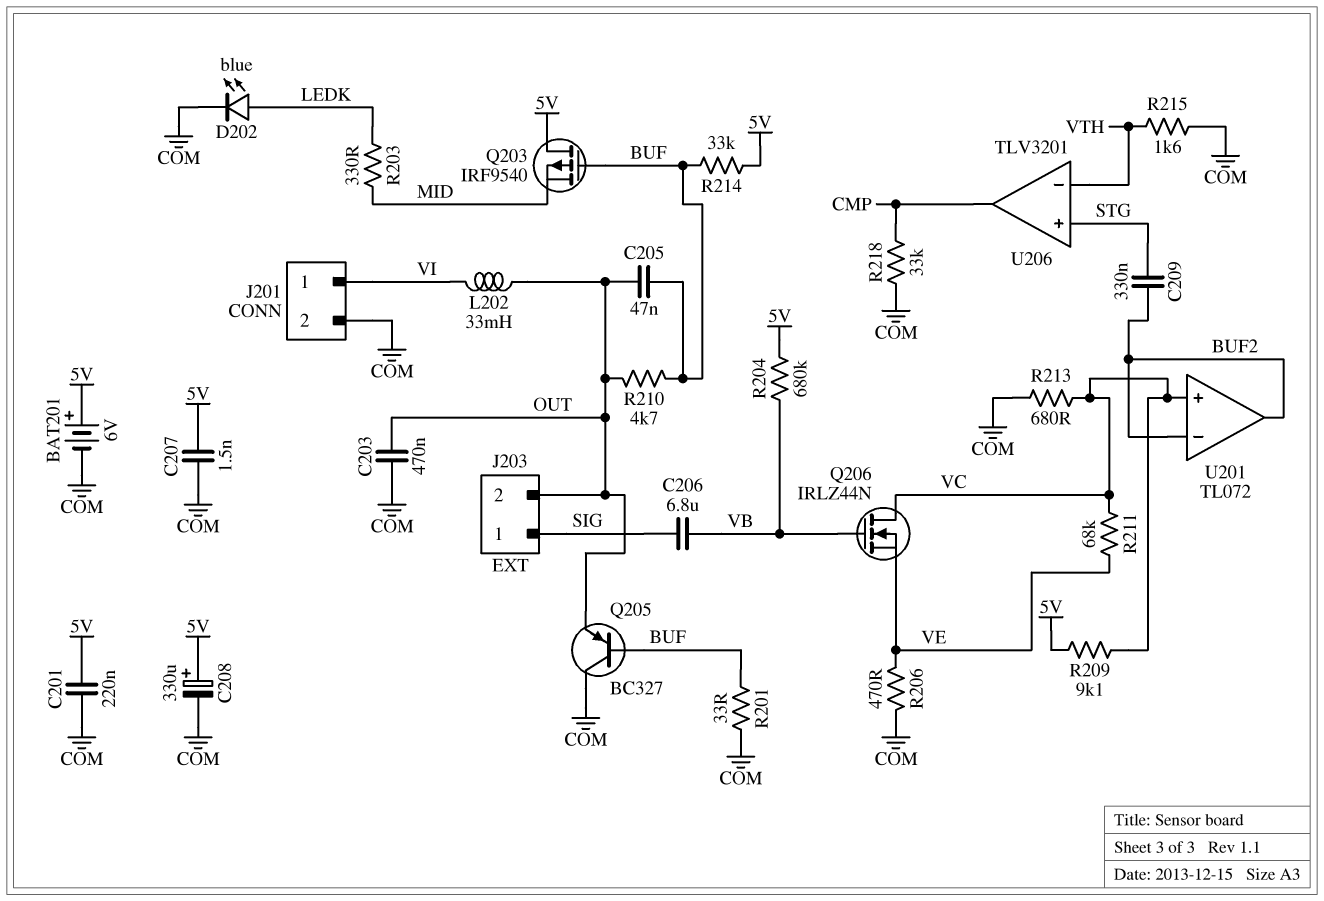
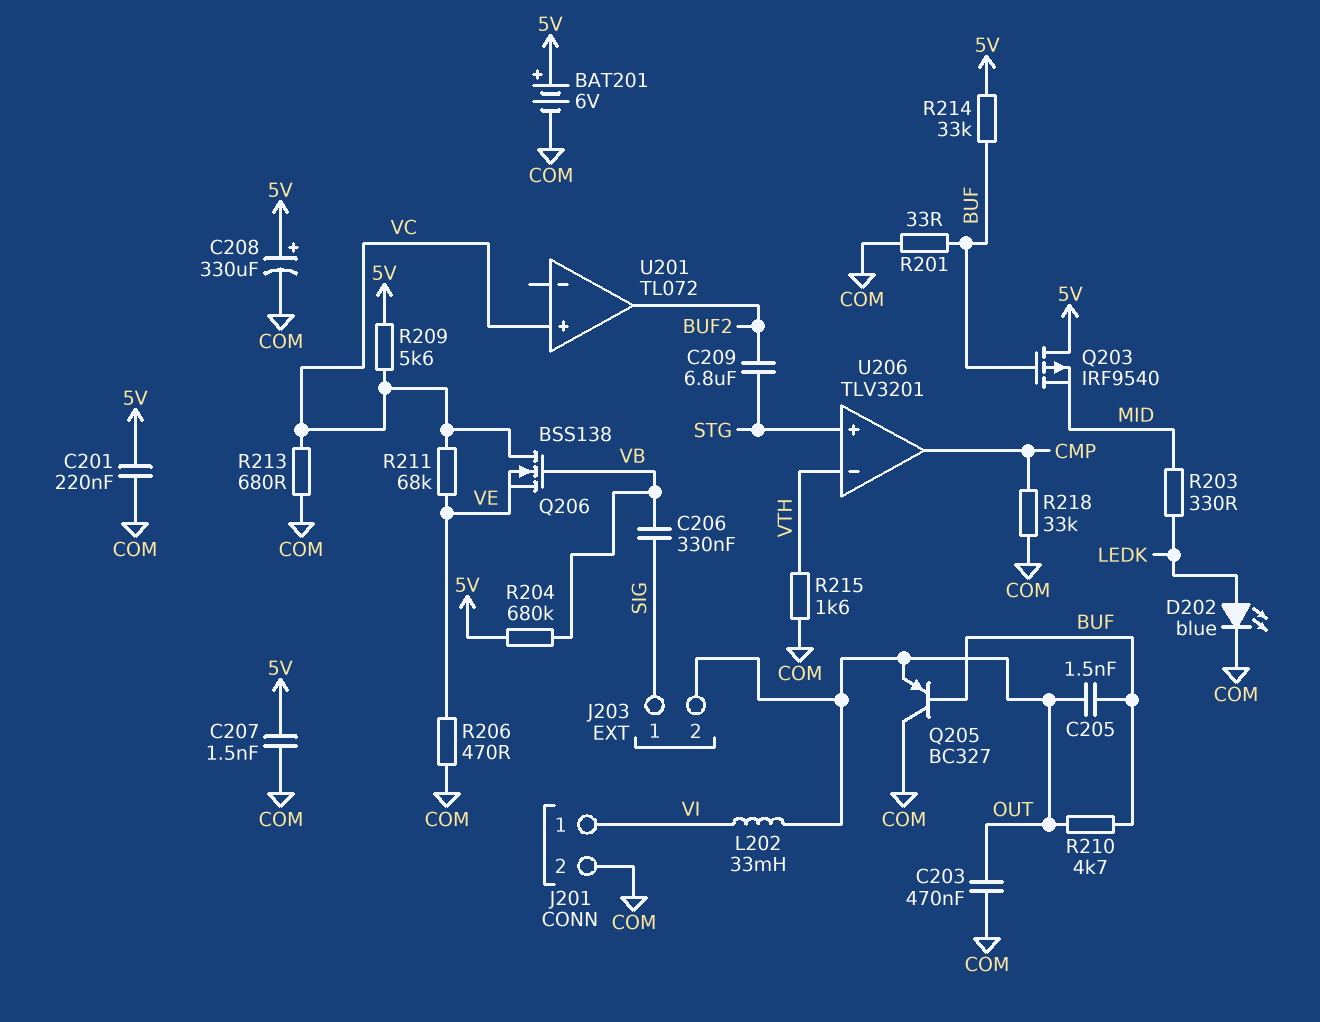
C205: 47nF (BUF, OUT) -> 1.5nF (BUF, OUT)
C206: 6.8uF (SIG, VB) -> 330nF (SIG, VB)
C209: 330nF (BUF2, STG) -> 6.8uF (BUF2, STG)
Q206: NMOS IRLZ44N (G VB, D VC, S VE) -> NMOS BSS138 (G VB, D VC, S VE)
R209: 9.1k (5V, VC) -> 5.6k (5V, VC)
U201 pin in-: BUF2 -> none

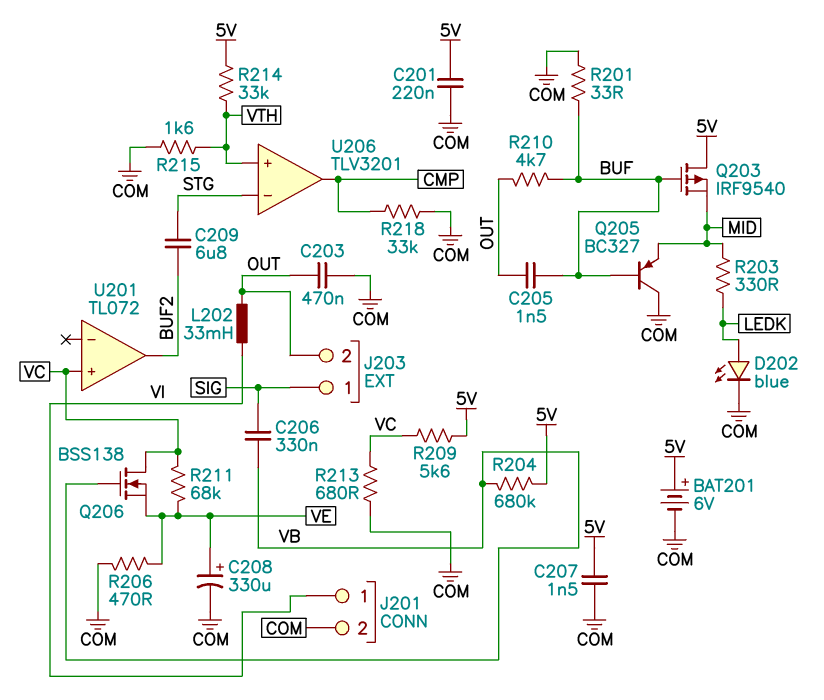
C208: 330uF (plus 5V, minus COM) -> 330uF (plus VE, minus COM)
Q205: PNP BC327 (B BUF, C COM, E OUT) -> PNP BC327 (B BUF, C COM, E MID)
R214: 33k (5V, BUF) -> 33k (5V, VTH)
U206 pin in+: STG -> VTH
U206 pin in-: VTH -> STG

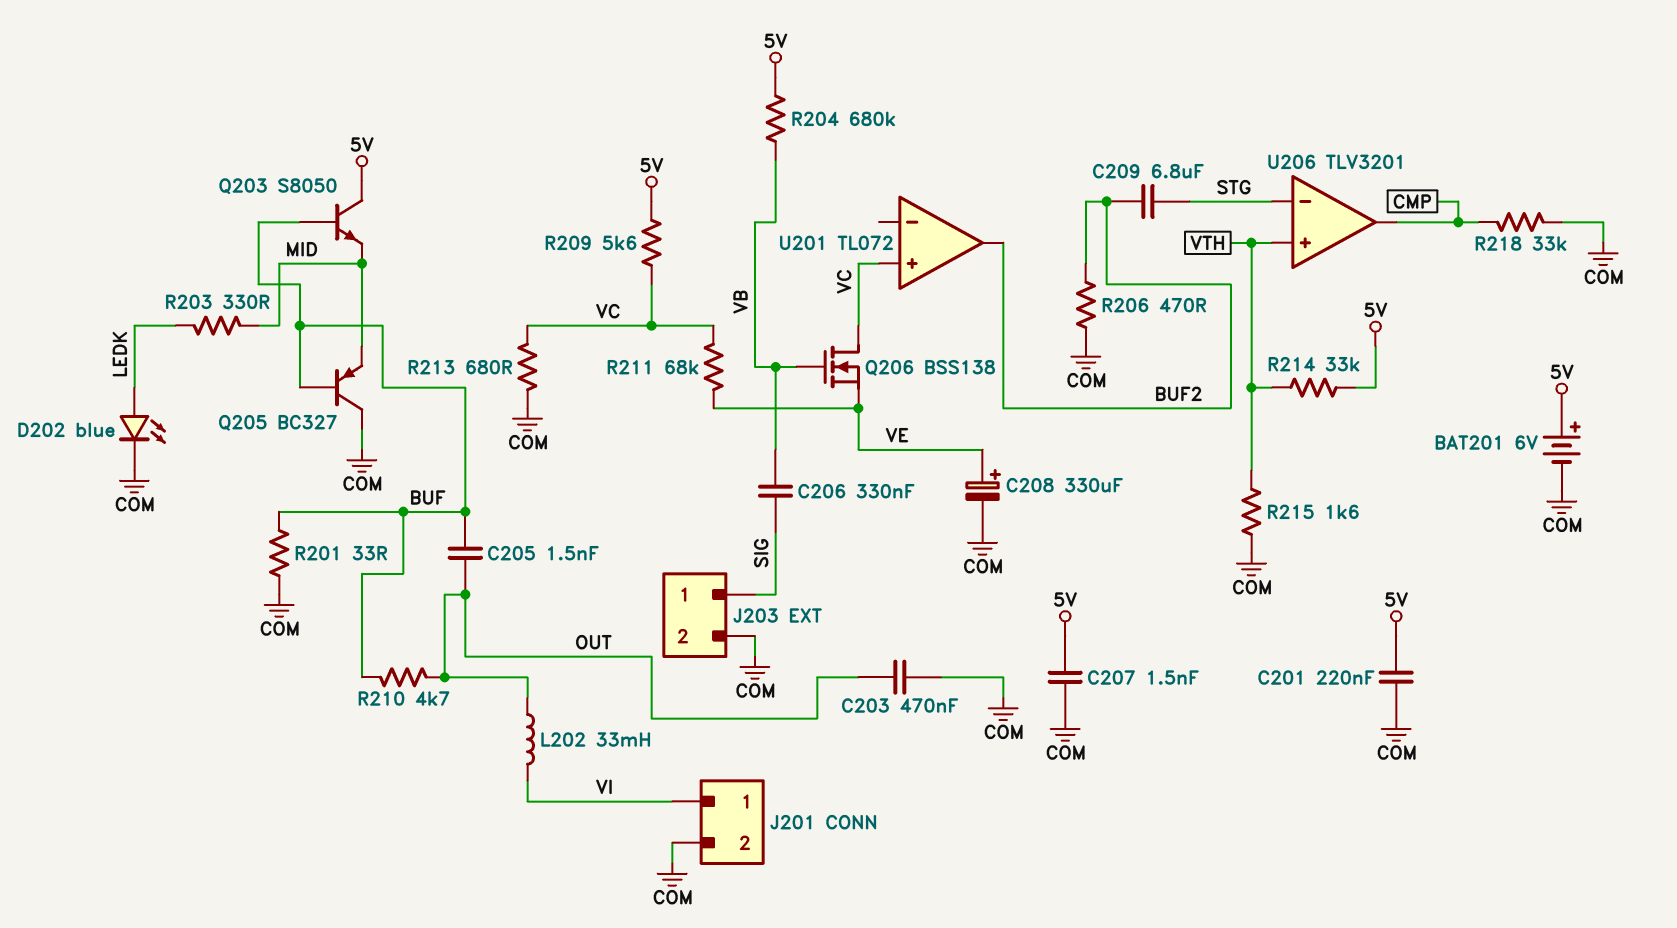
J203 pin 2: OUT -> COM
Q203: PMOS IRF9540 (G BUF, D 5V, S MID) -> NPN S8050 (B BUF, C 5V, E MID)
R206: 470 (COM, VE) -> 470 (BUF2, COM)

